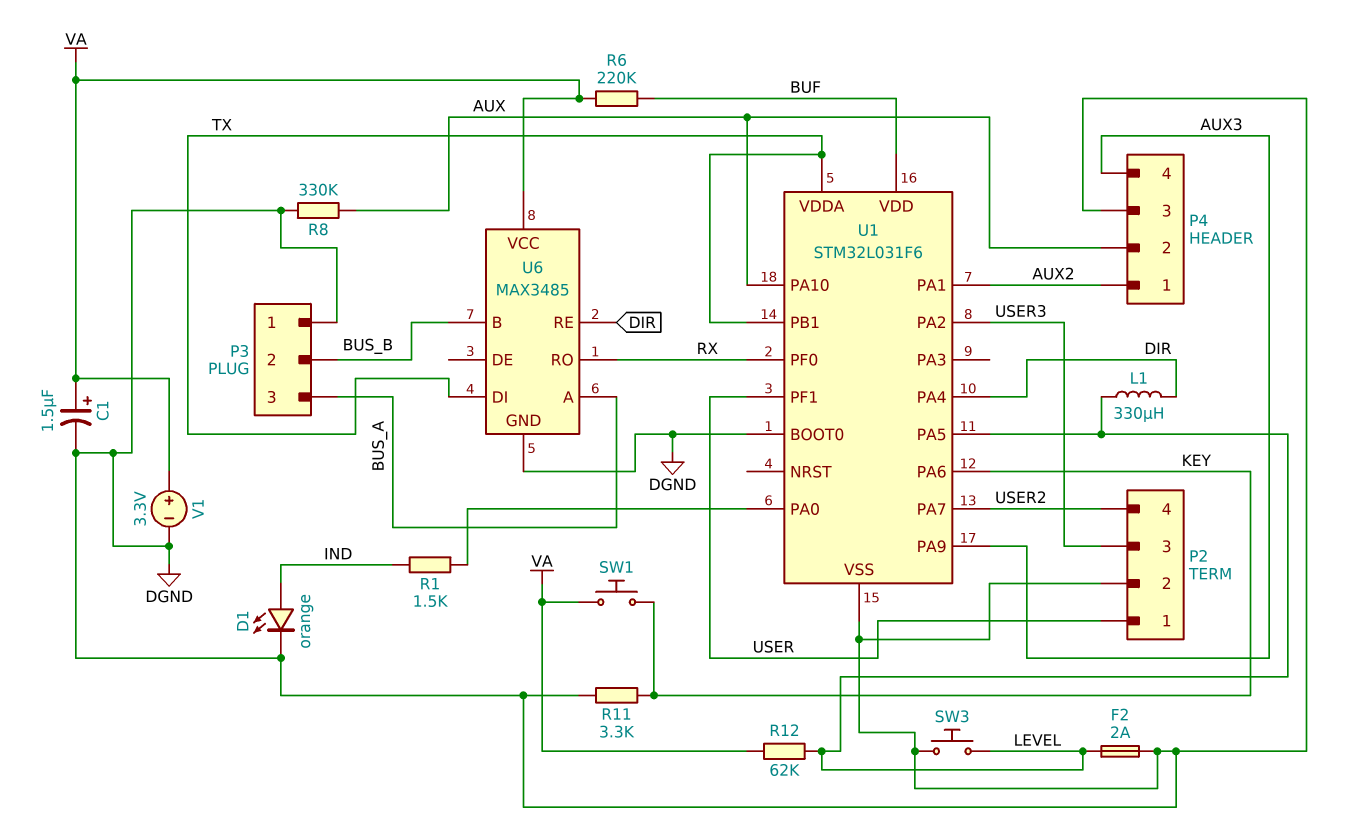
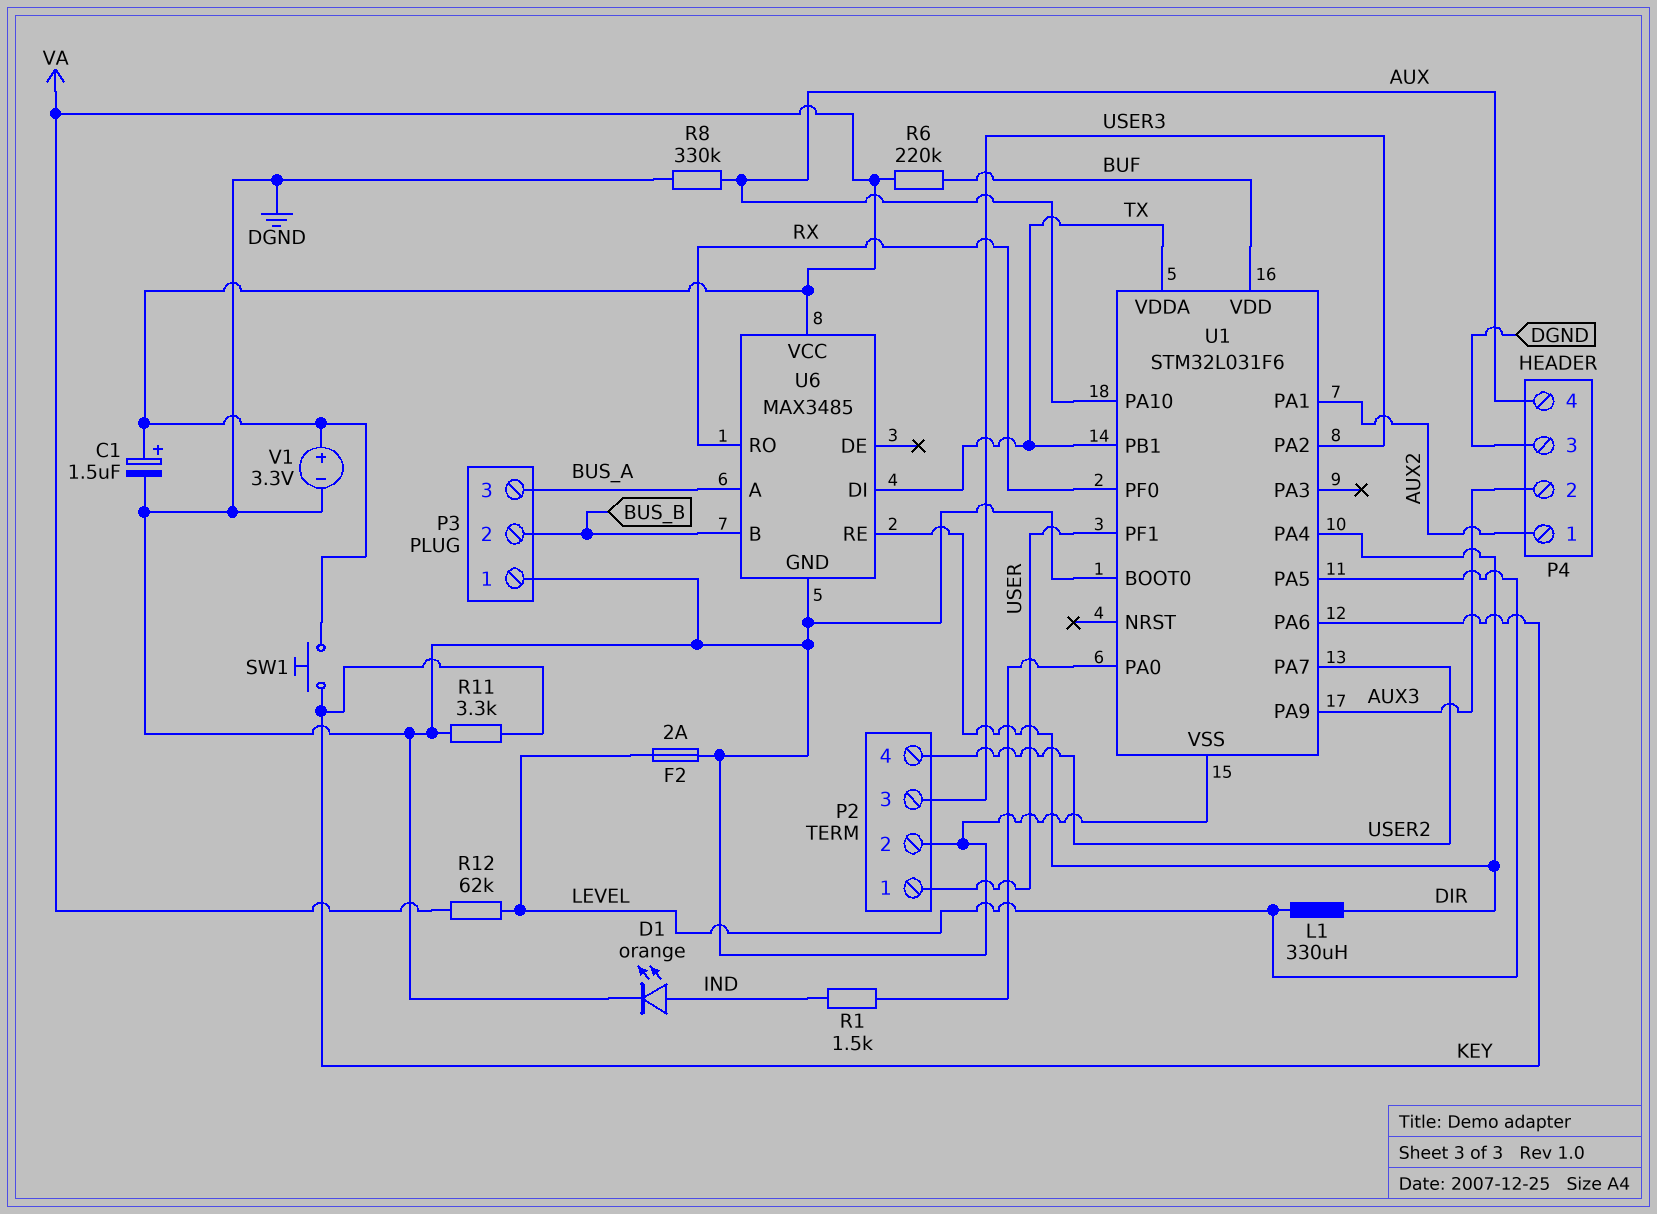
P4 pin 2: AUX -> AUX3
P4 pin 4: AUX3 -> AUX
SW3: button (DGND, LEVEL) -> none

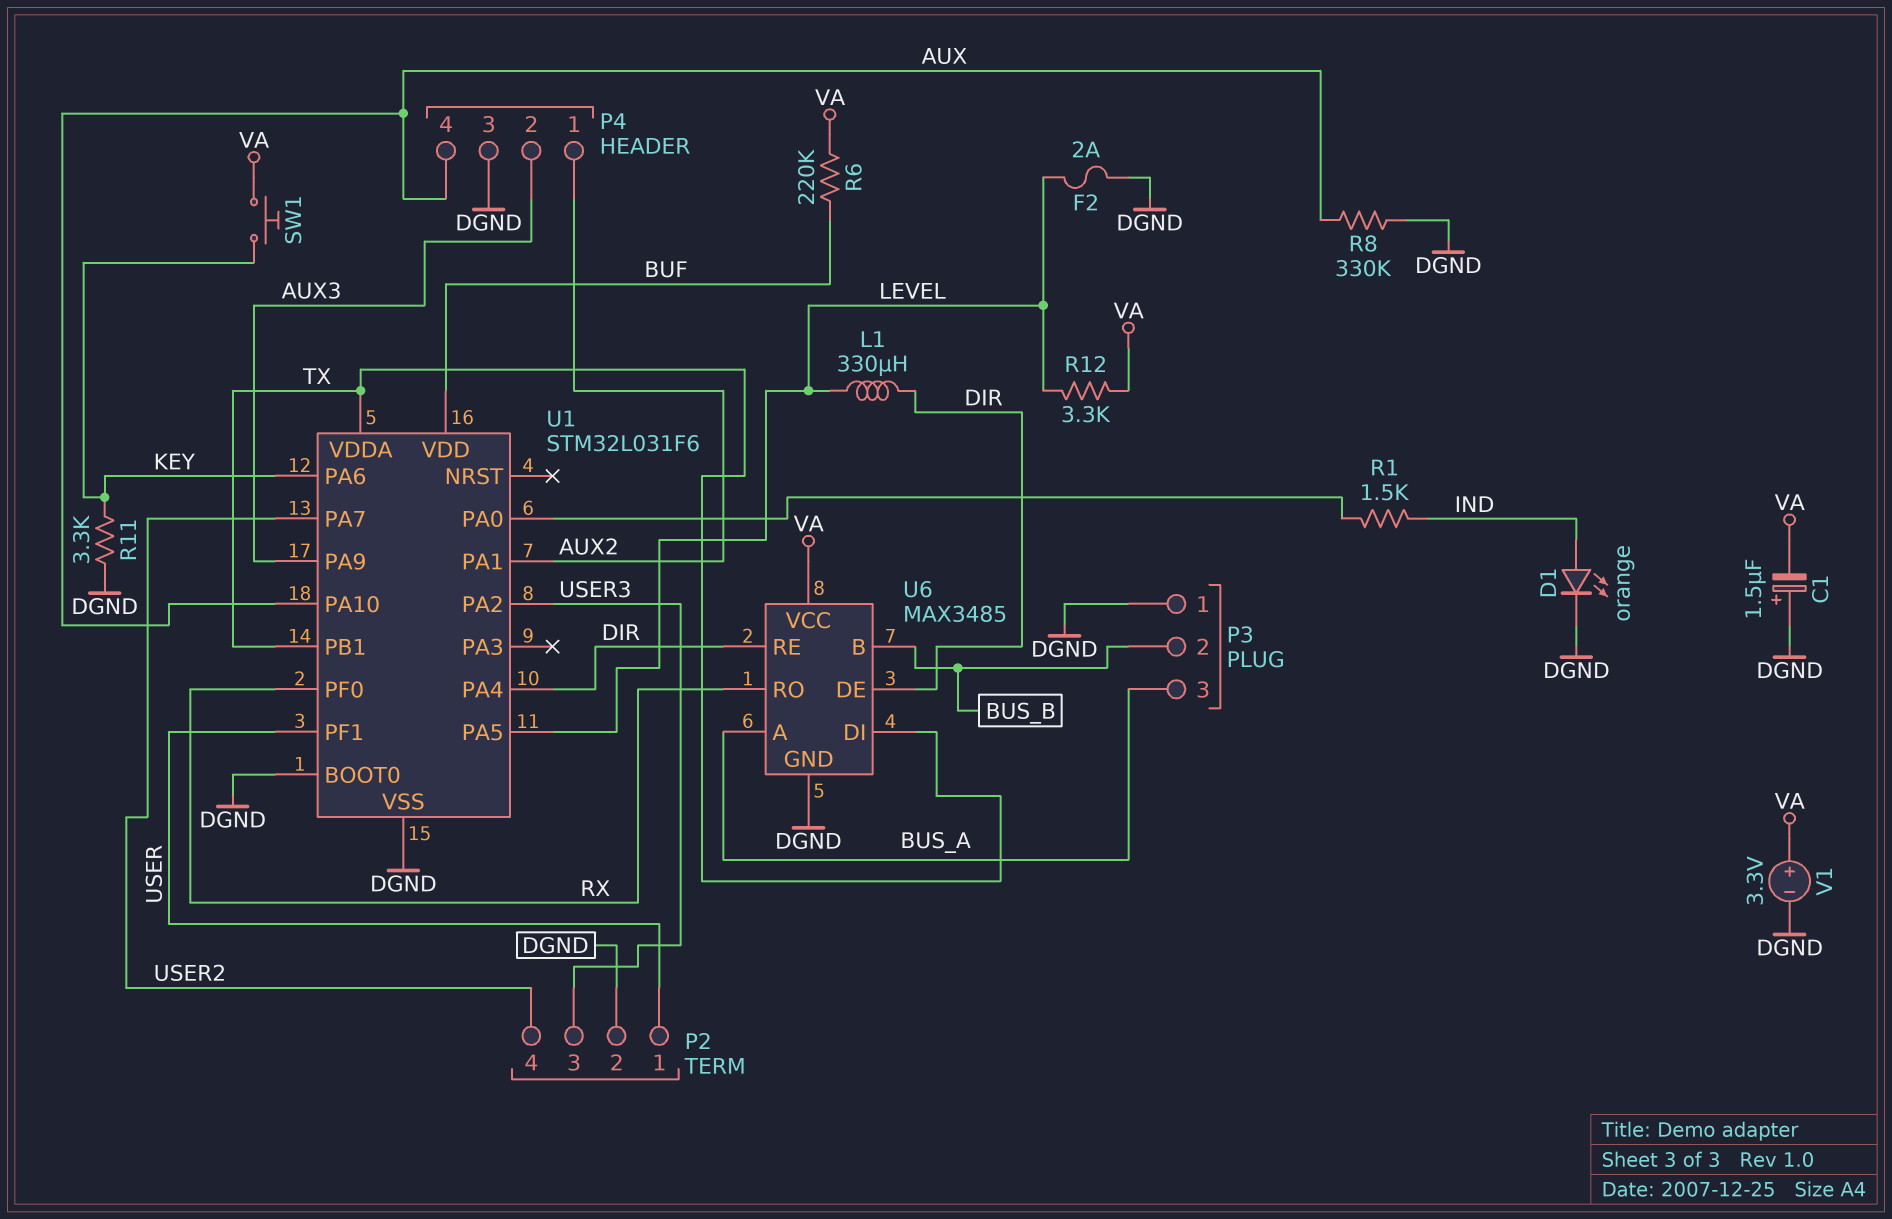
C1: 1.5uF (plus VA, minus DGND) -> 1.5uF (plus DGND, minus VA)
R12: 62k (LEVEL, VA) -> 3.3k (LEVEL, VA)
U6 pin DE: none -> DIR

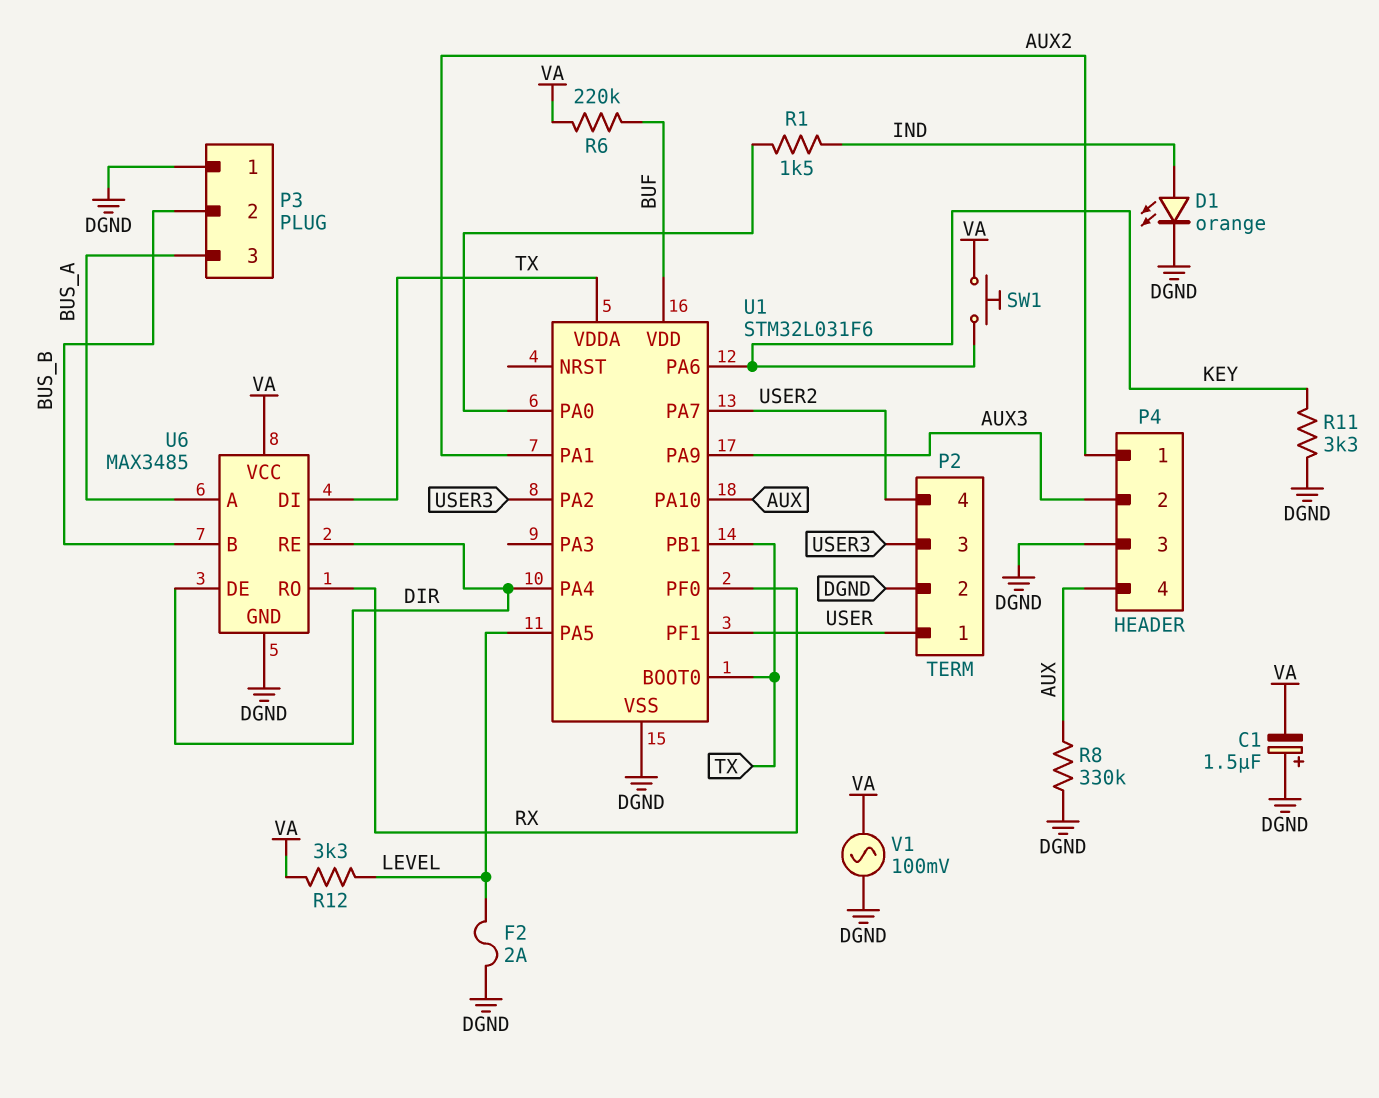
L1: 330uH (DIR, LEVEL) -> none
U1 pin BOOT0: DGND -> TX
V1: 3.3V (plus VA, minus DGND) -> AC 100mV (DGND, VA)

